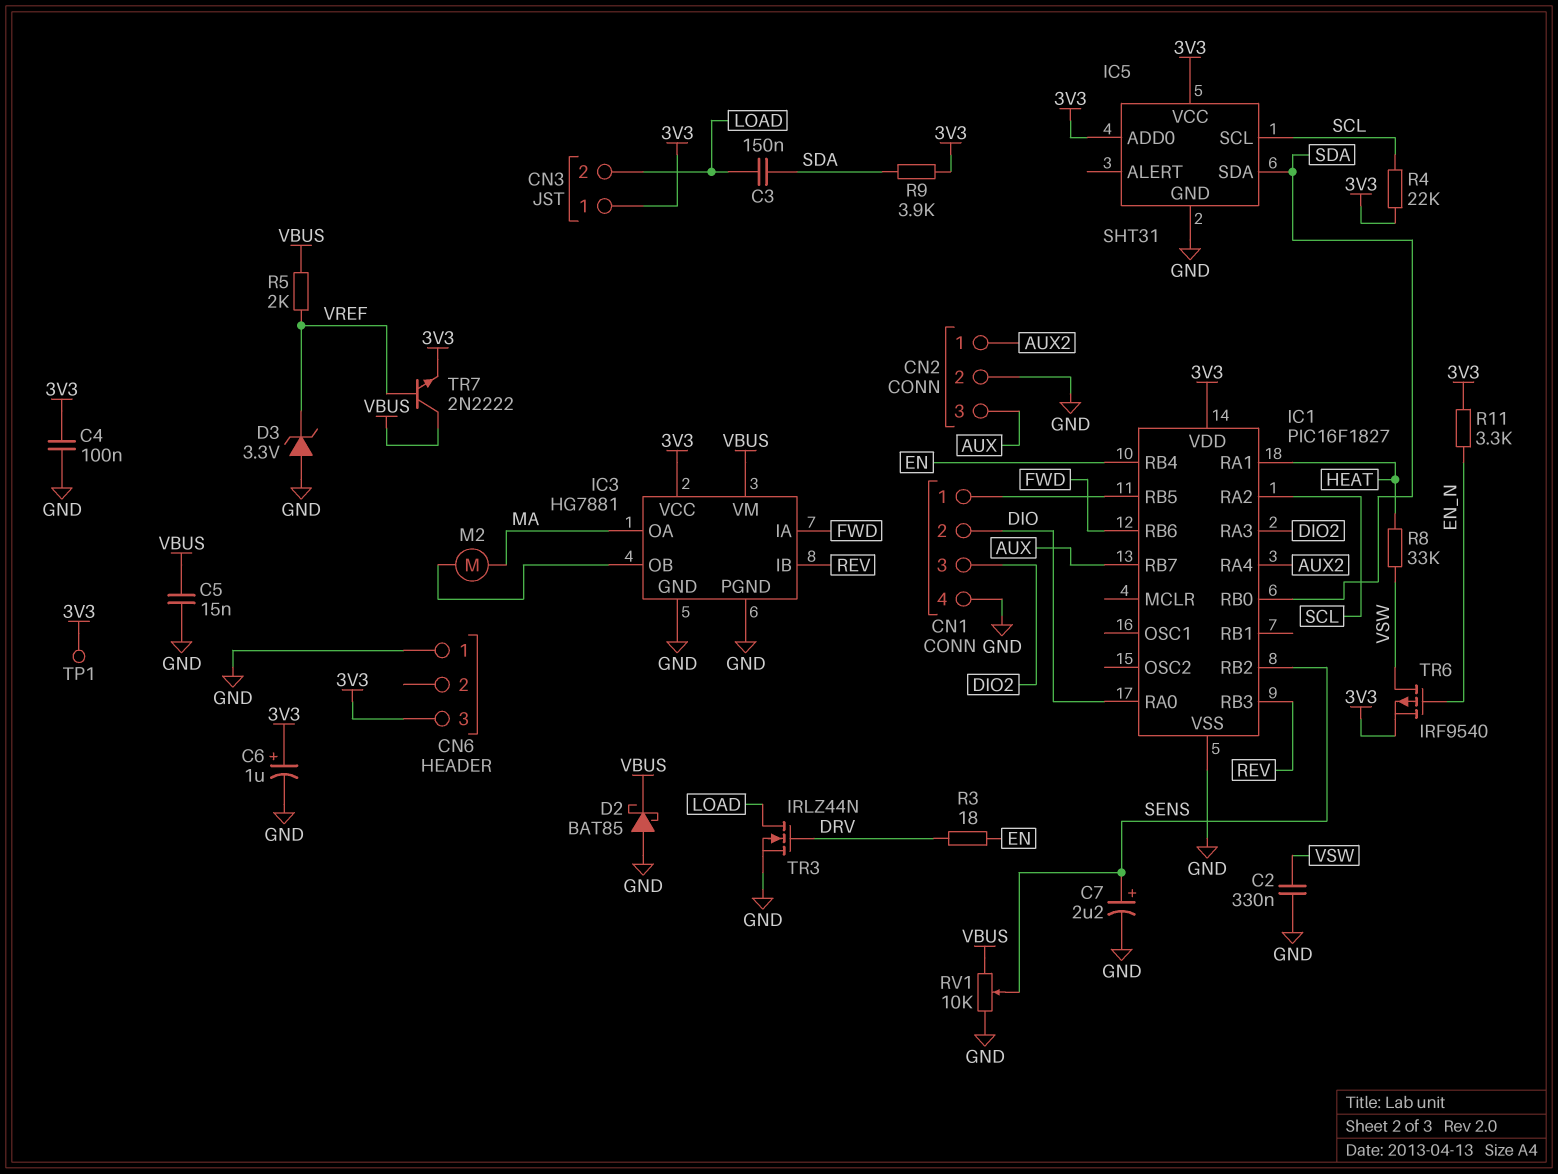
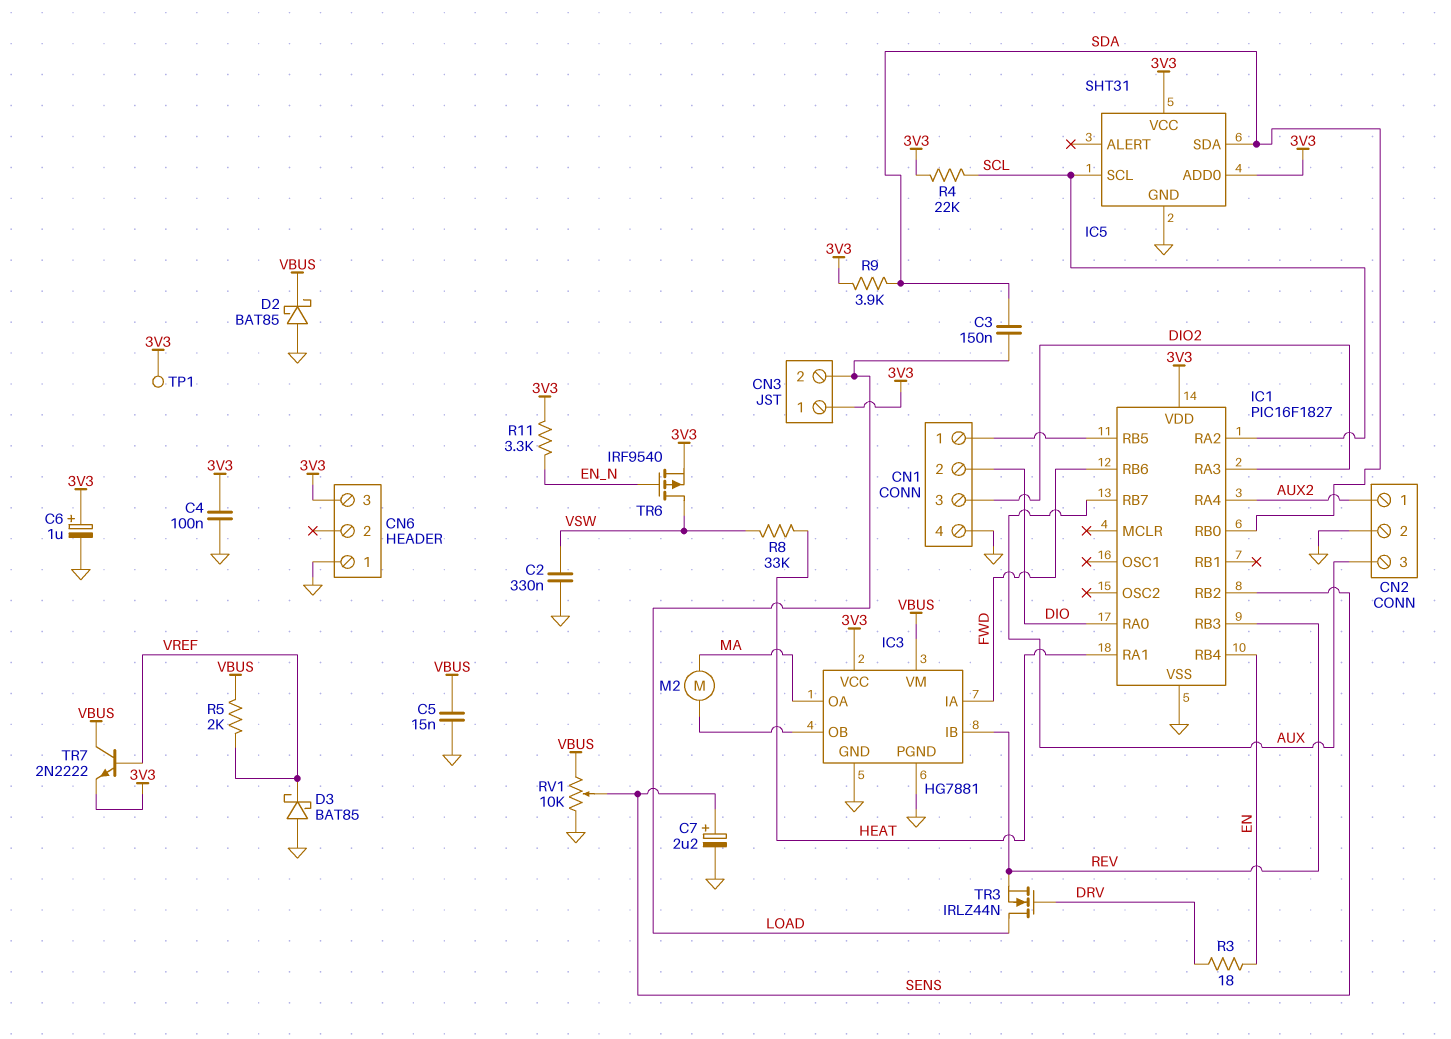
D3: zener 3.3V (A GND, K VREF) -> schottky BAT85 (A GND, K VREF)
TR3: NMOS IRLZ44N (G DRV, D LOAD, S GND) -> NMOS IRLZ44N (G DRV, D LOAD, S REV)

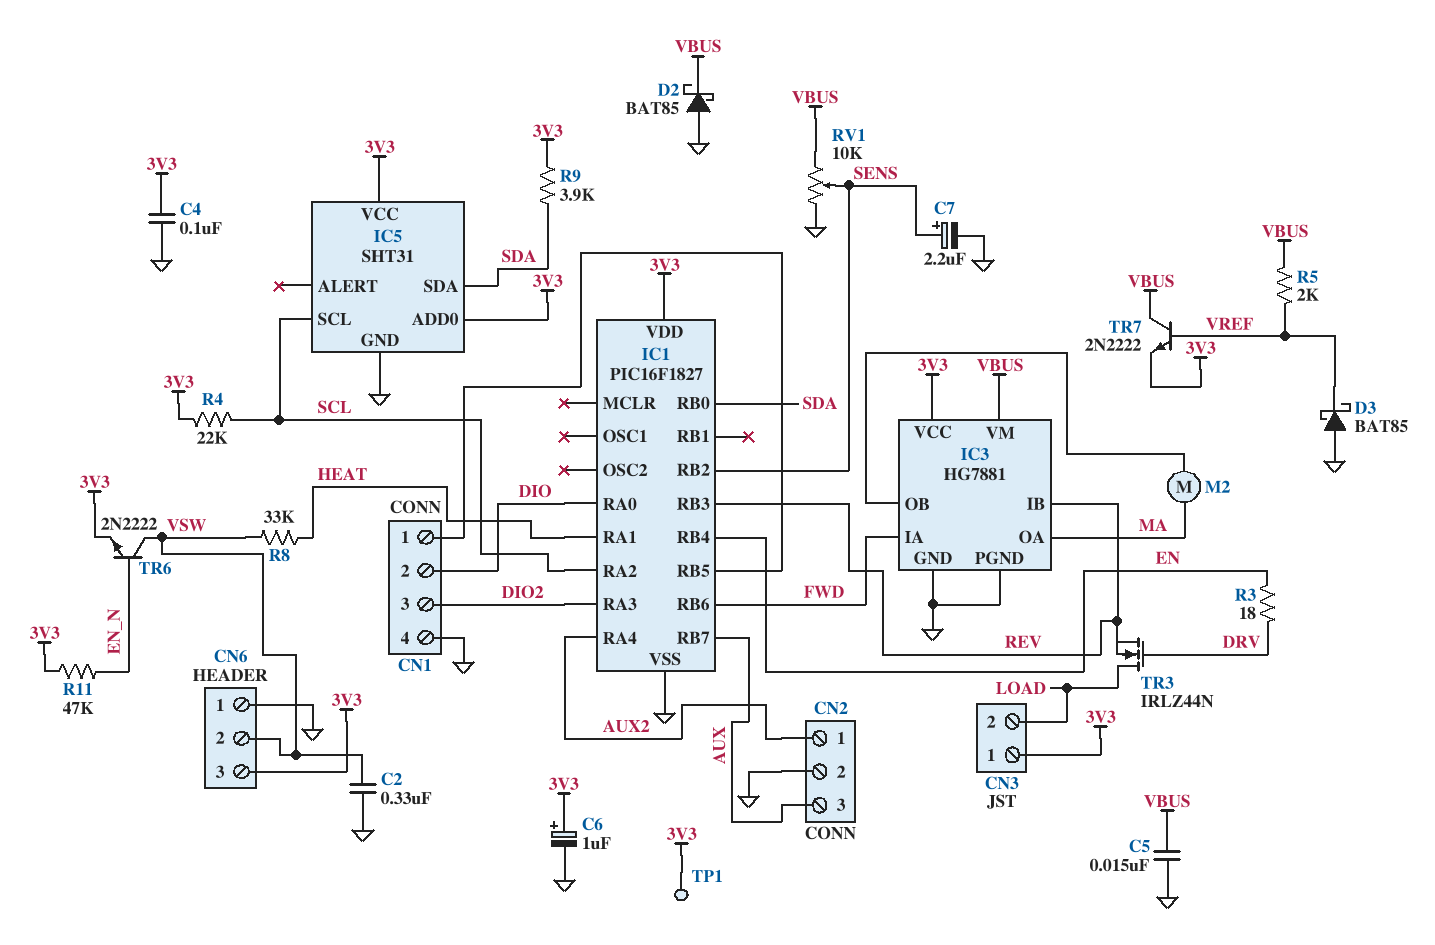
C3: 150nF (LOAD, SDA) -> none
CN6 pin 2: none -> VSW
R11: 3.3k (3V3, EN_N) -> 47k (3V3, EN_N)
TR6: PMOS IRF9540 (G EN_N, D VSW, S 3V3) -> NPN 2N2222 (B EN_N, C VSW, E 3V3)

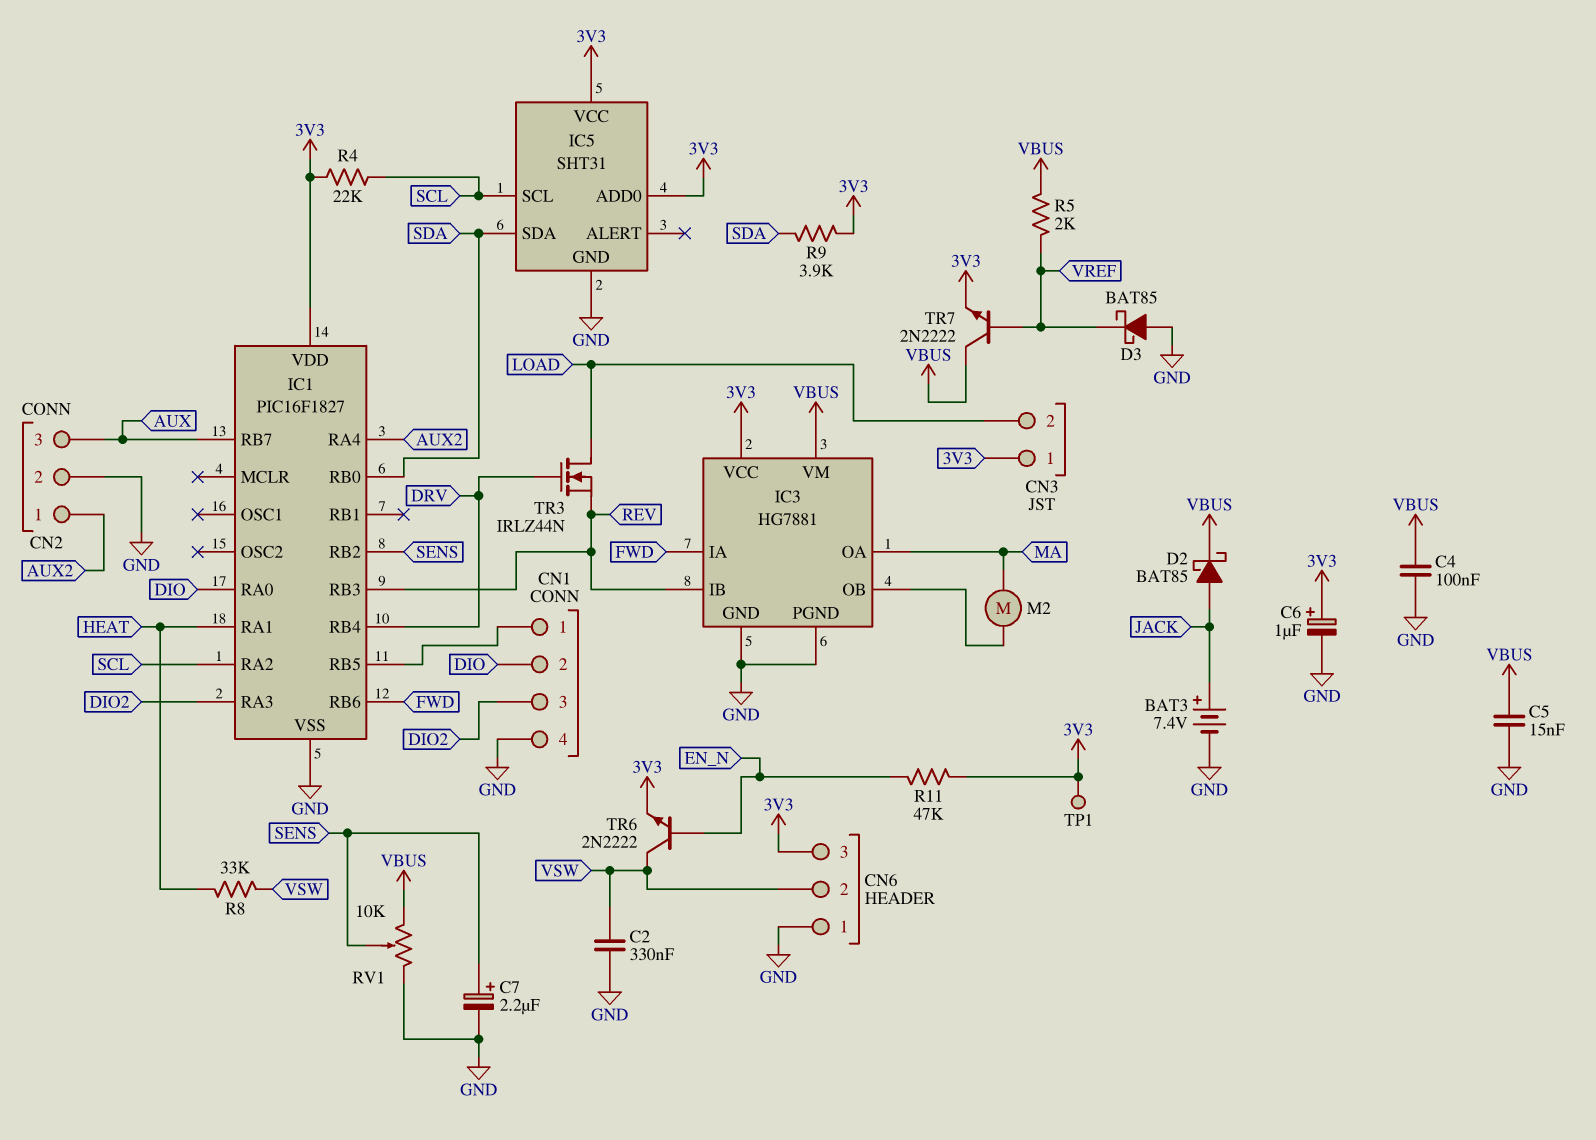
BAT3: none -> 7.4V (plus JACK, minus GND)
C4: 100nF (3V3, GND) -> 100nF (GND, VBUS)
D2: schottky BAT85 (A GND, K VBUS) -> schottky BAT85 (A JACK, K VBUS)
IC1 pin RB4: EN -> DRV
R3: 18 (DRV, EN) -> none

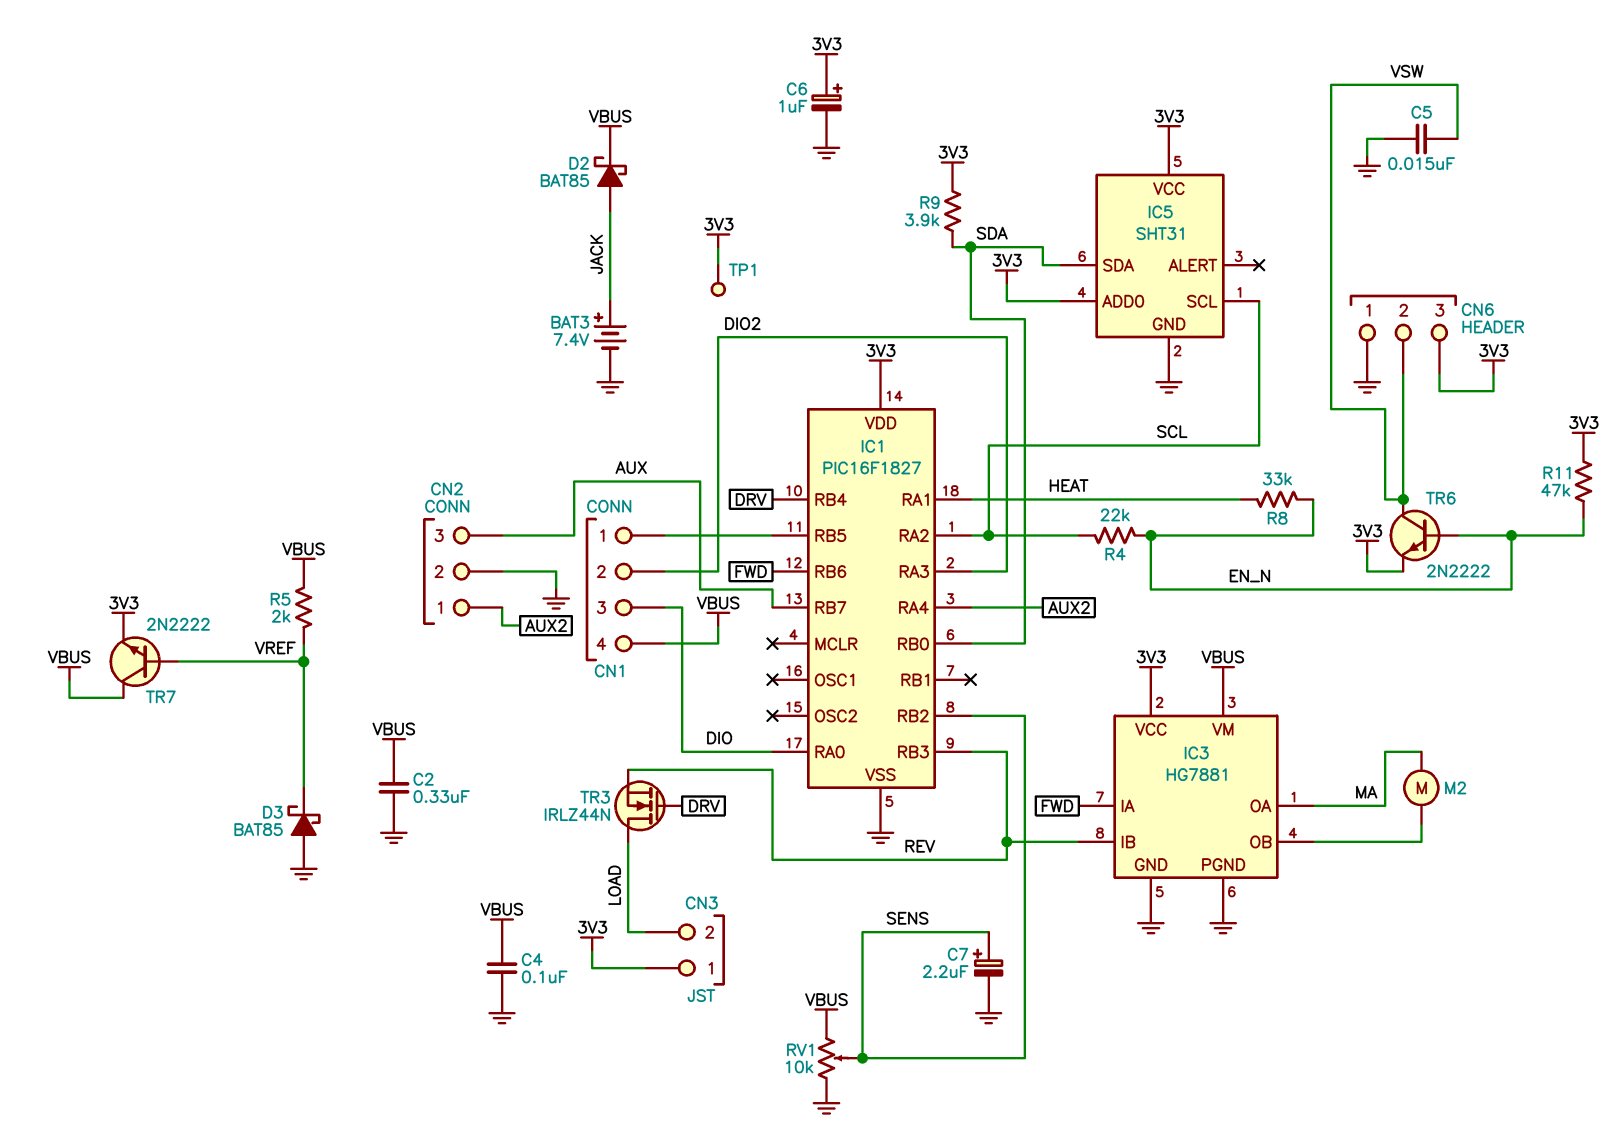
C2: 330nF (GND, VSW) -> 330nF (GND, VBUS)
C5: 15nF (GND, VBUS) -> 15nF (GND, VSW)
CN1 pin 2: DIO -> DIO2
CN1 pin 3: DIO2 -> DIO
CN1 pin 4: GND -> VBUS
R4: 22k (3V3, SCL) -> 22k (EN_N, SCL)
R8: 33k (HEAT, VSW) -> 33k (EN_N, HEAT)

